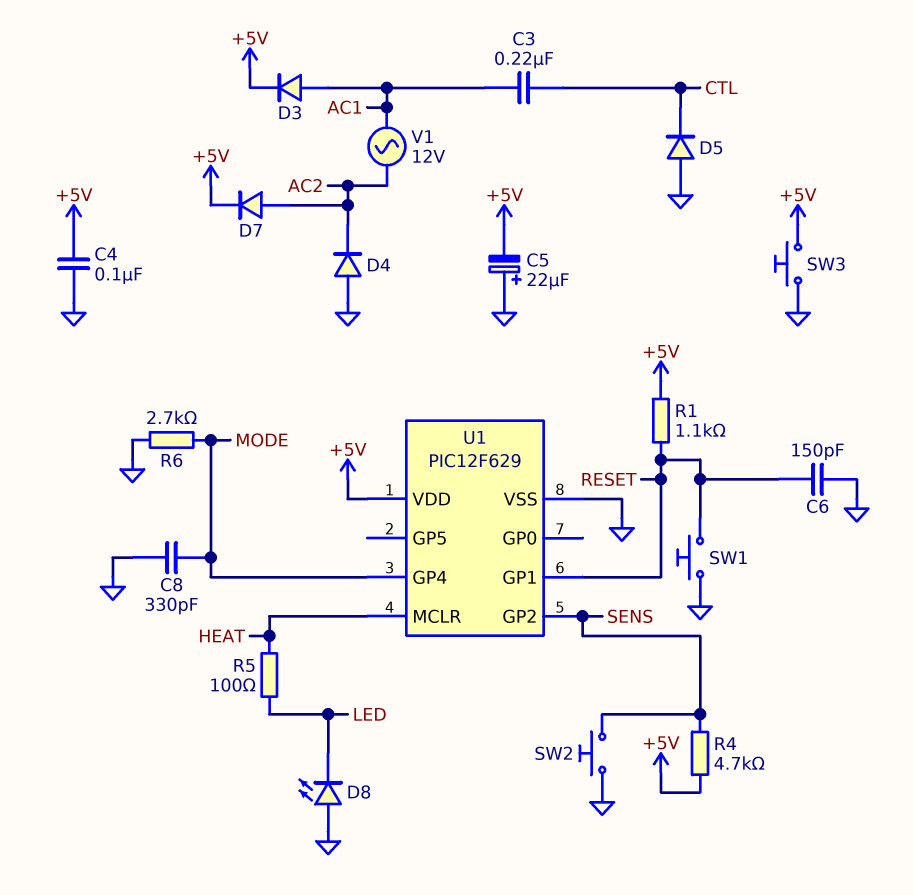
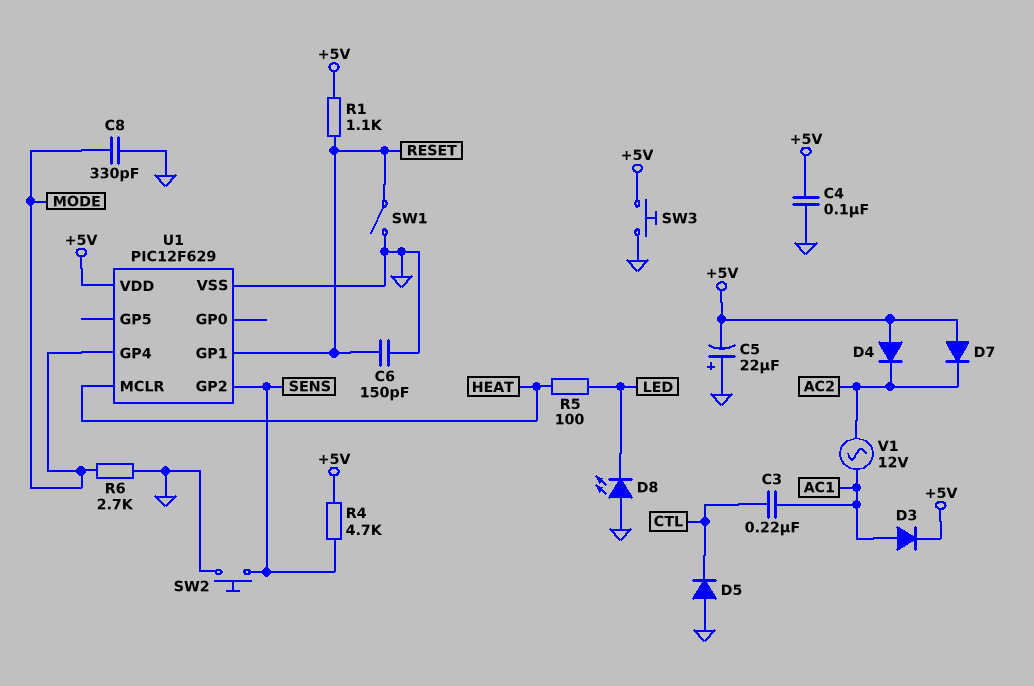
D4: diode (A GND, K AC2) -> diode (A +5V, K AC2)
D7: diode (A AC2, K +5V) -> diode (A +5V, K AC2)
SW1: button (GND, RESET) -> switch (GND, RESET)

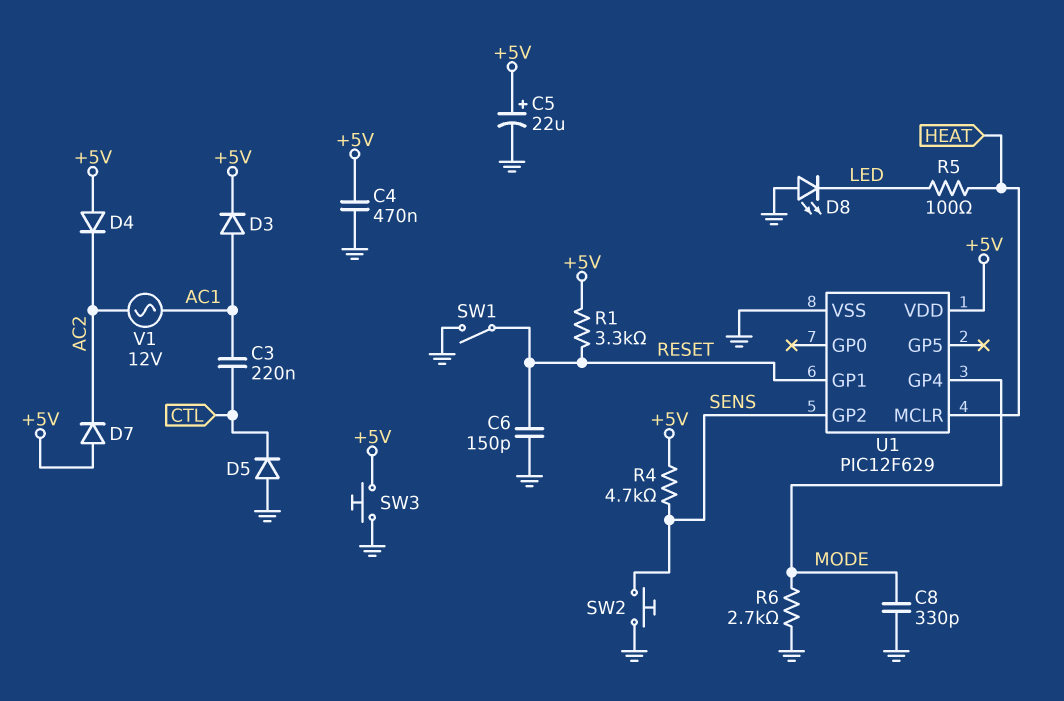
C4: 100nF (+5V, GND) -> 470nF (+5V, GND)
C5: 22uF (plus GND, minus +5V) -> 22uF (plus +5V, minus GND)
R1: 1.1k (+5V, RESET) -> 3.3k (+5V, RESET)

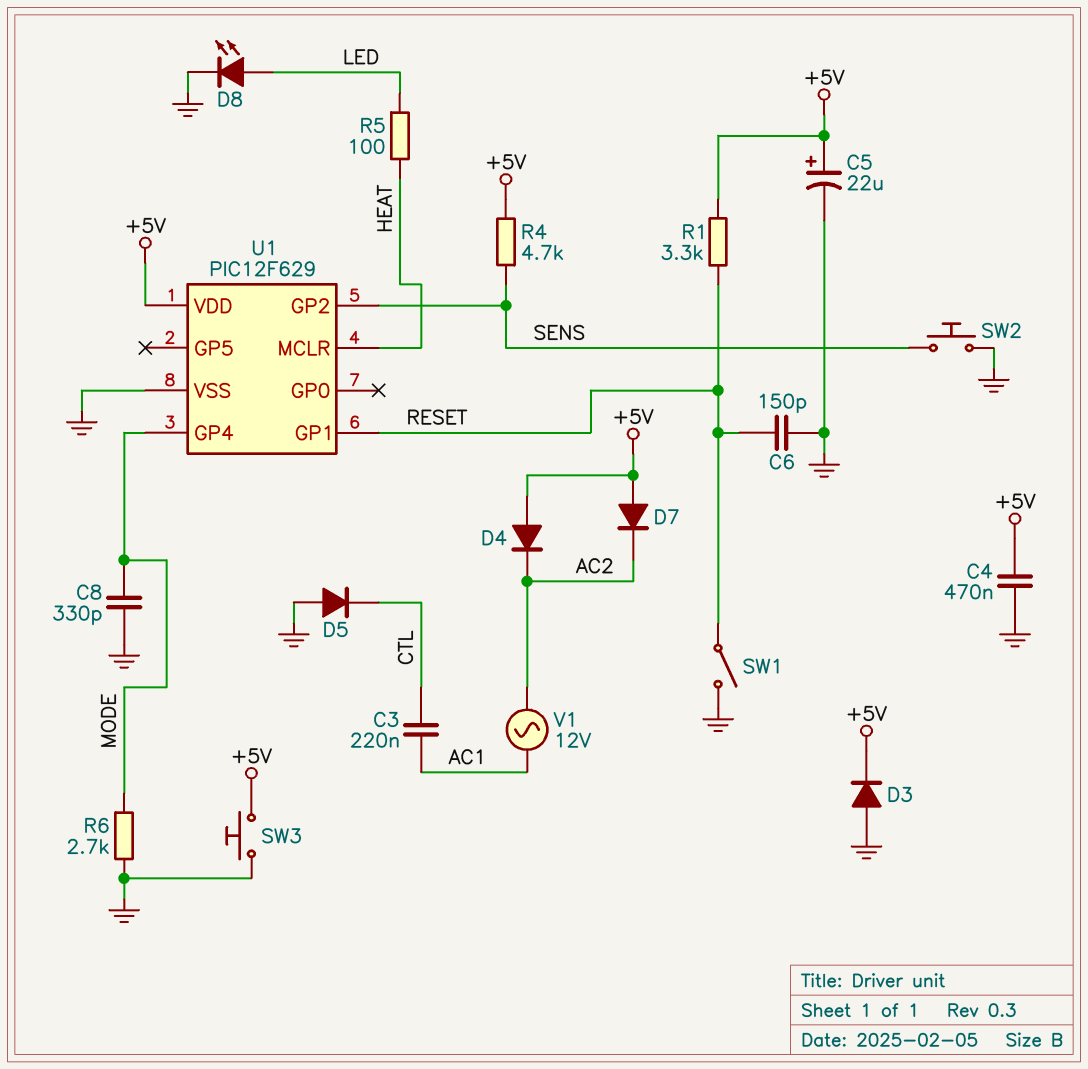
D3: diode (A AC1, K +5V) -> diode (A GND, K +5V)
D8: LED (A GND, K LED) -> LED (A LED, K GND)

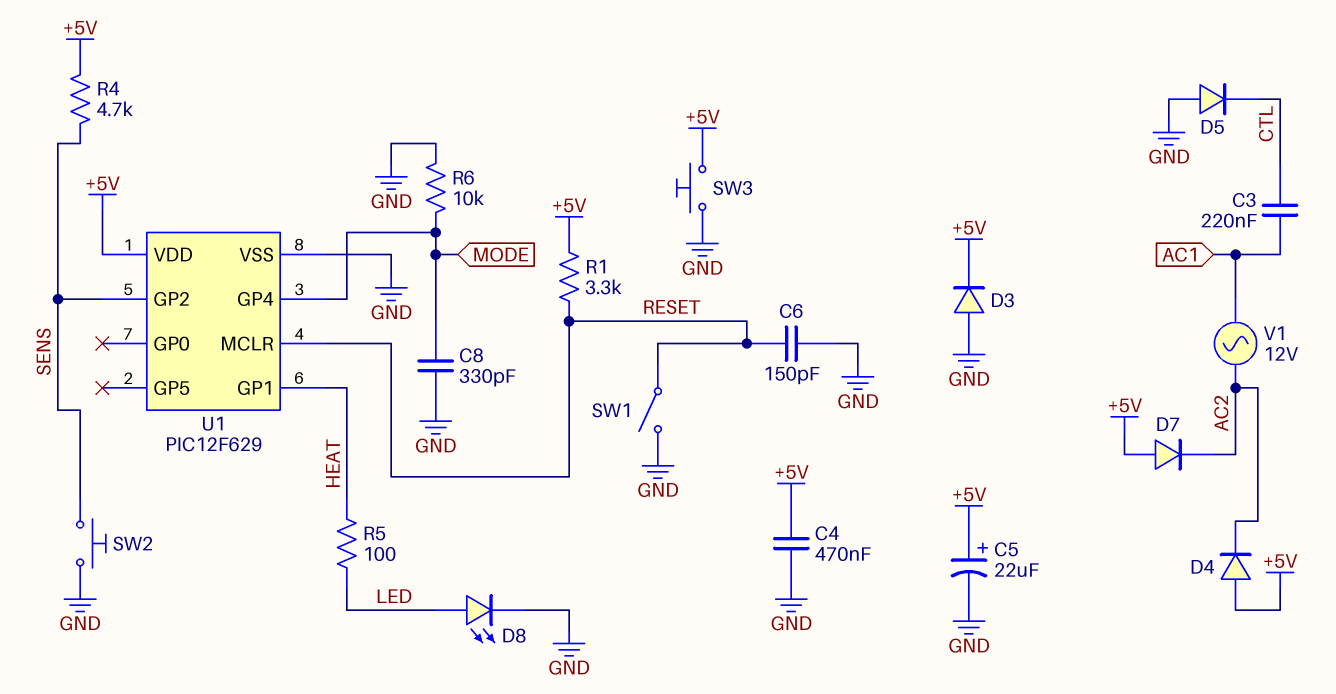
R6: 2.7k (GND, MODE) -> 10k (GND, MODE)
U1 pin GP1: RESET -> HEAT
U1 pin MCLR: HEAT -> RESET

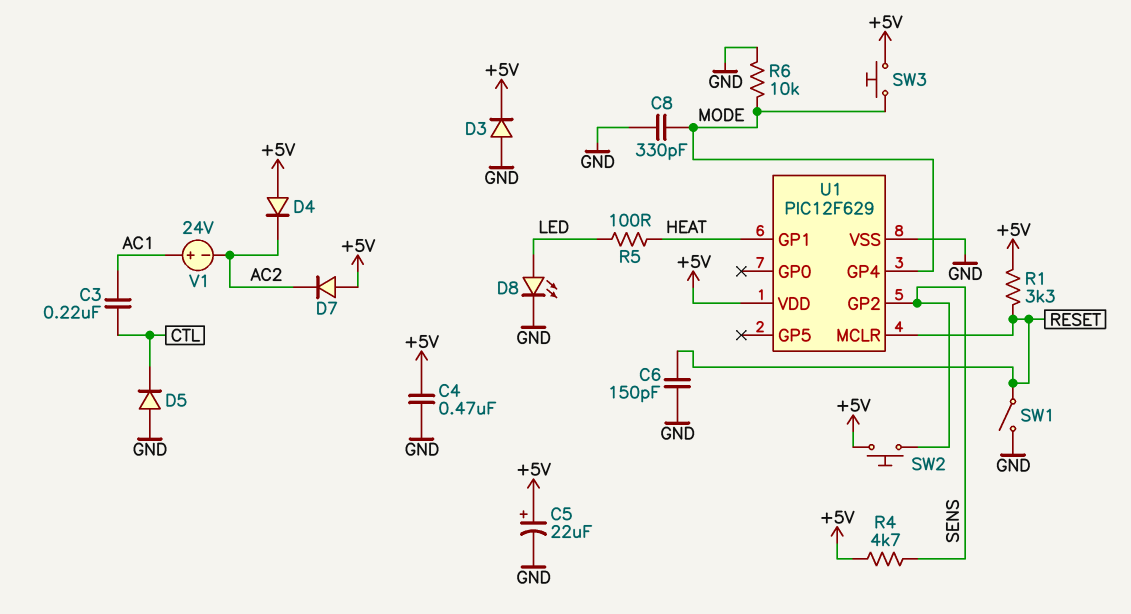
SW2: button (GND, SENS) -> button (+5V, SENS)
SW3: button (+5V, GND) -> button (+5V, MODE)
V1: AC 12V (AC1, AC2) -> 24V (plus AC1, minus AC2)

